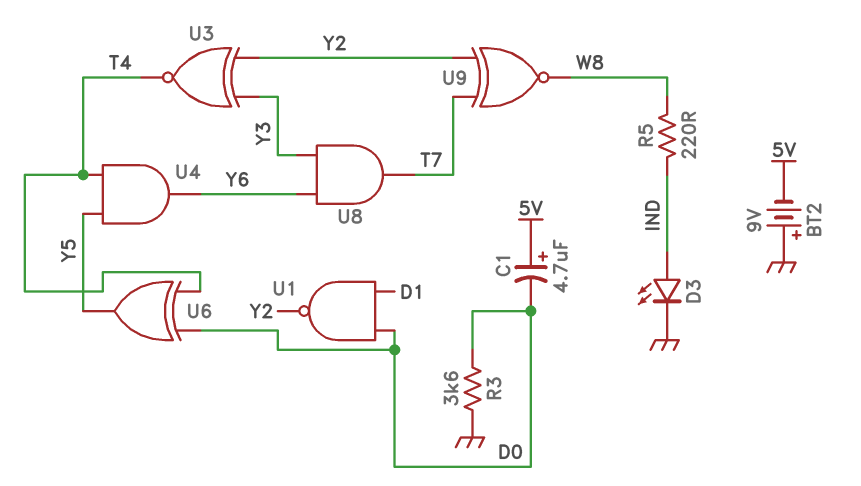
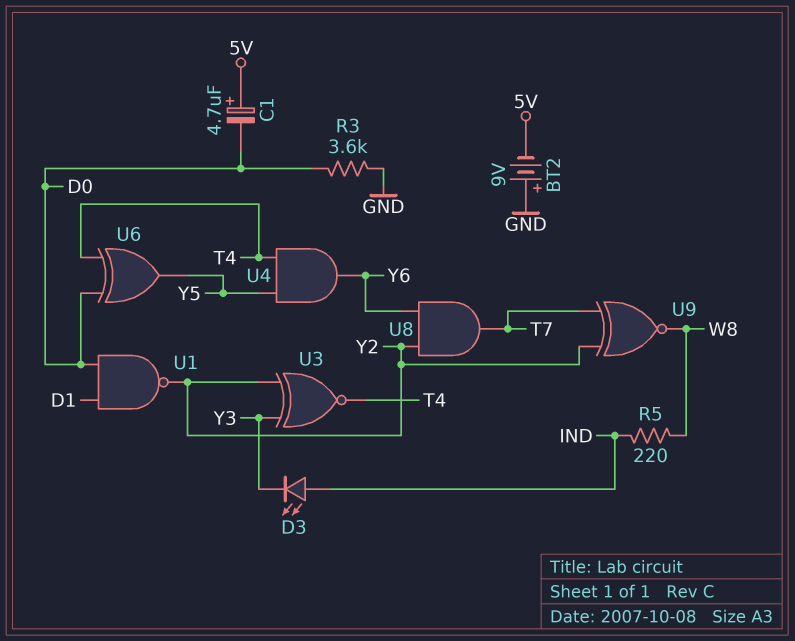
D3: LED (A IND, K GND) -> LED (A IND, K Y3)
U8: AND (in Y3, in Y6, out T7) -> AND (in Y2, in Y6, out T7)

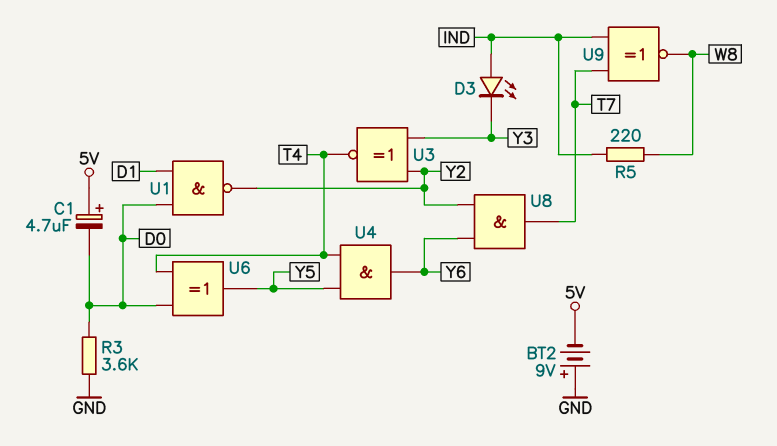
U9: XNOR (in T7, in Y2, out W8) -> XNOR (in IND, in T7, out W8)

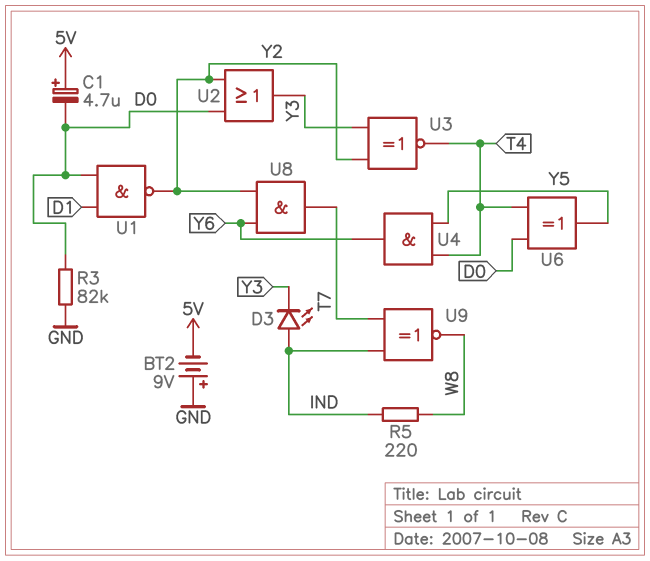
R3: 3.6k (D0, GND) -> 82k (D0, GND)
U2: none -> OR (in D0, in Y2, out Y3)

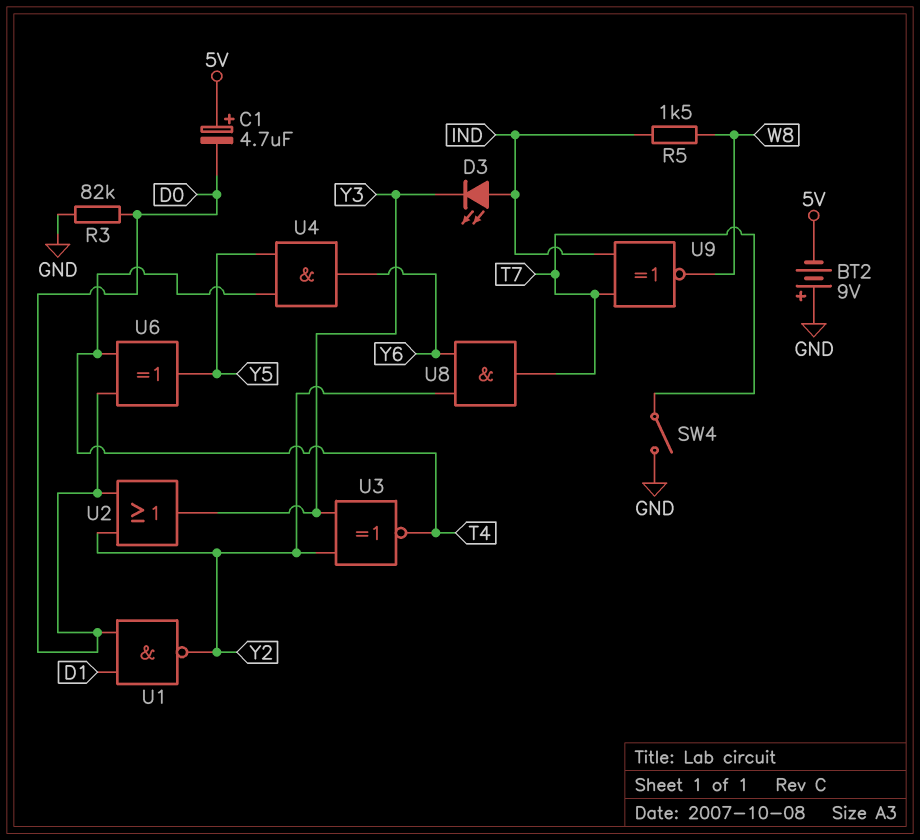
R5: 220 (IND, W8) -> 1.5k (IND, W8)
SW4: none -> switch (GND, T7)

